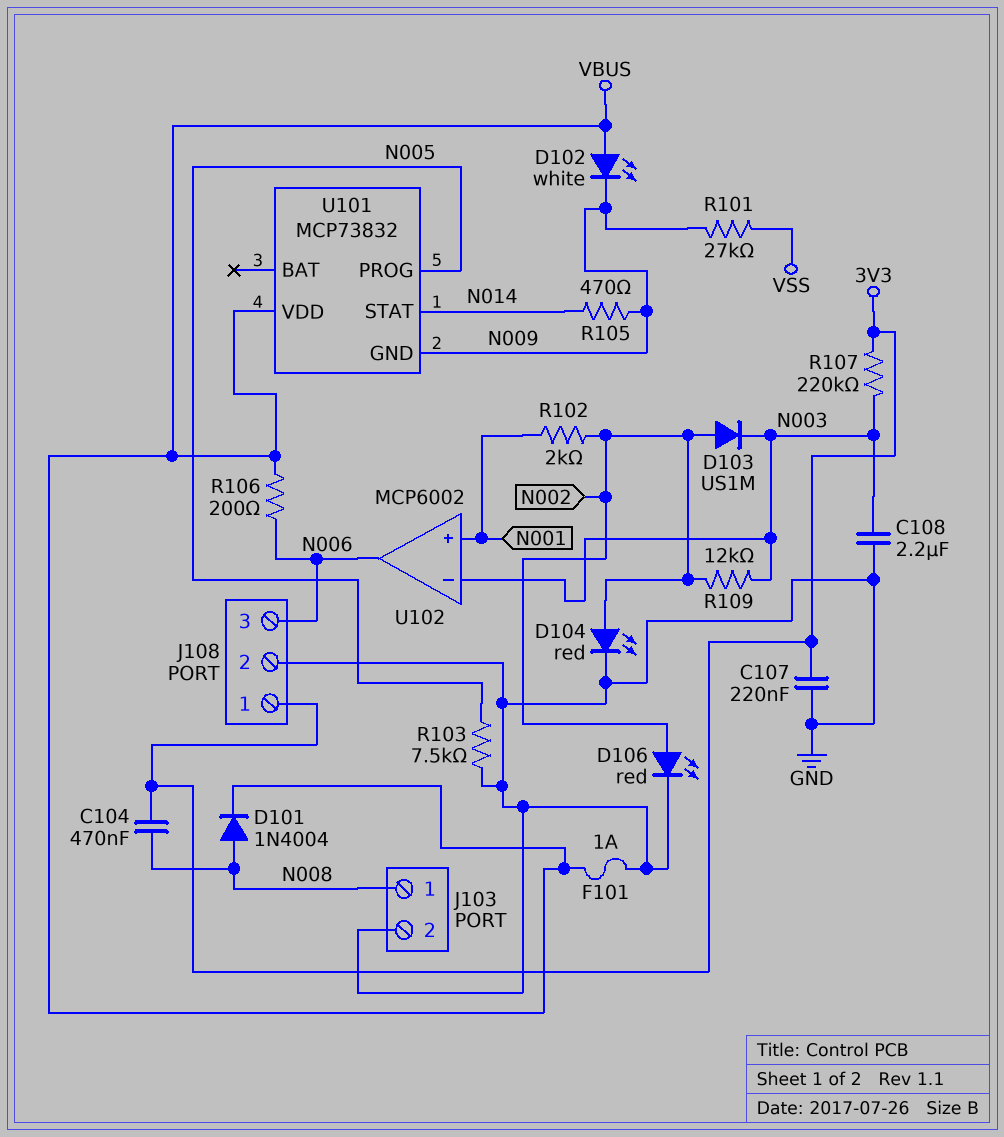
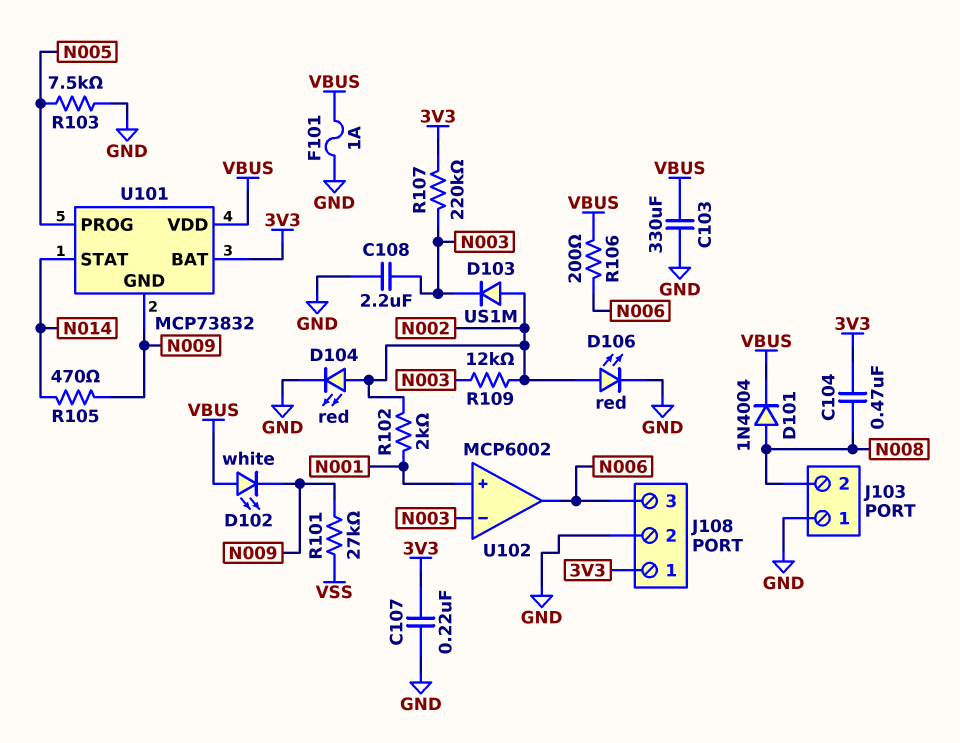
C103: none -> 330uF (GND, VBUS)
J103 pin 1: N008 -> GND
J103 pin 2: GND -> N008
U101 pin BAT: none -> 3V3

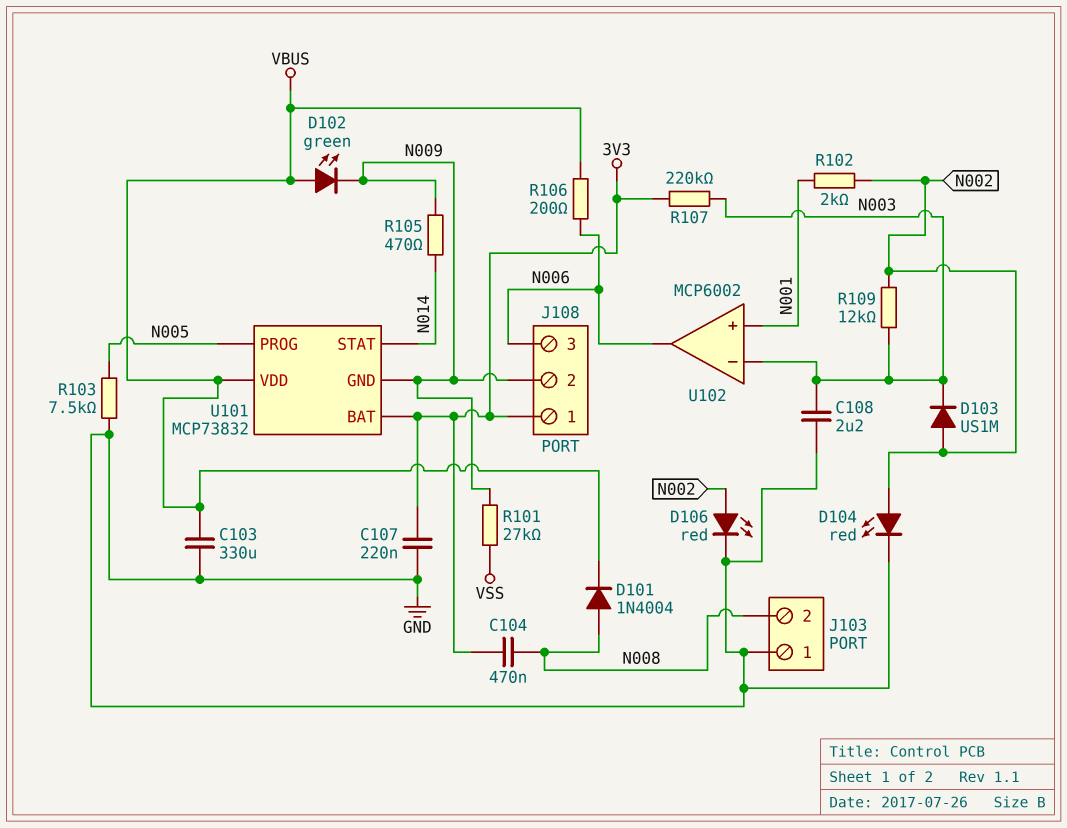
D102: LED white (A VBUS, K N009) -> LED green (A VBUS, K N009)
F101: 1A (GND, VBUS) -> none
J108 pin 2: GND -> N009

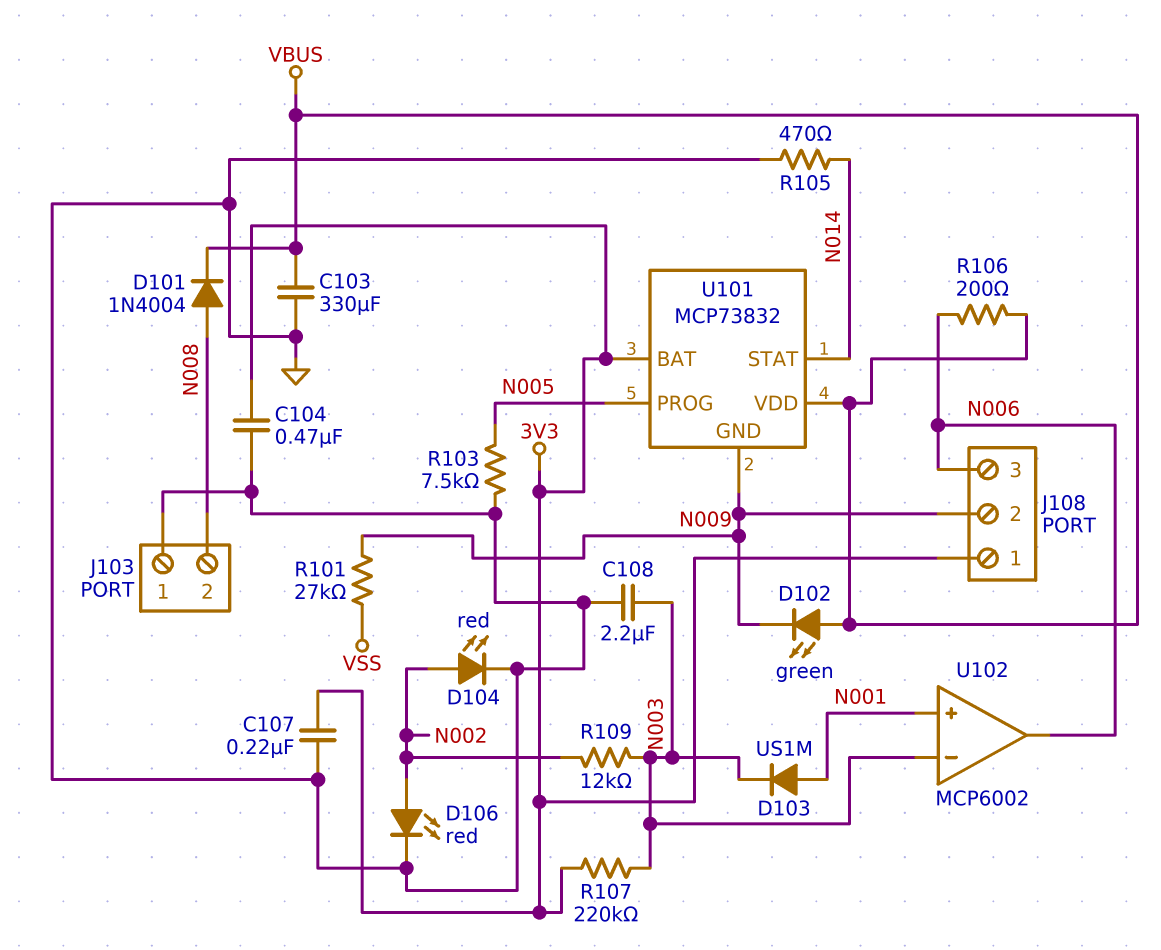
C104: 470nF (3V3, N008) -> 470nF (3V3, GND)
D103: diode US1M (A N002, K N003) -> diode US1M (A N001, K N003)
R102: 2k (N001, N002) -> none
R105: 470 (N009, N014) -> 470 (GND, N014)

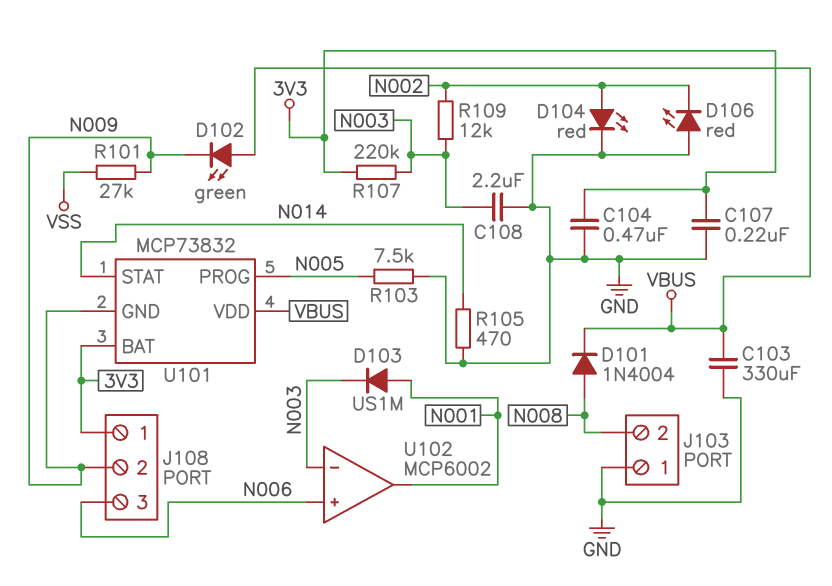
D106: LED red (A N002, K GND) -> LED red (A GND, K N002)
R106: 200 (N006, VBUS) -> none
U102 pin in+: N001 -> N006
U102 pin out: N006 -> N001

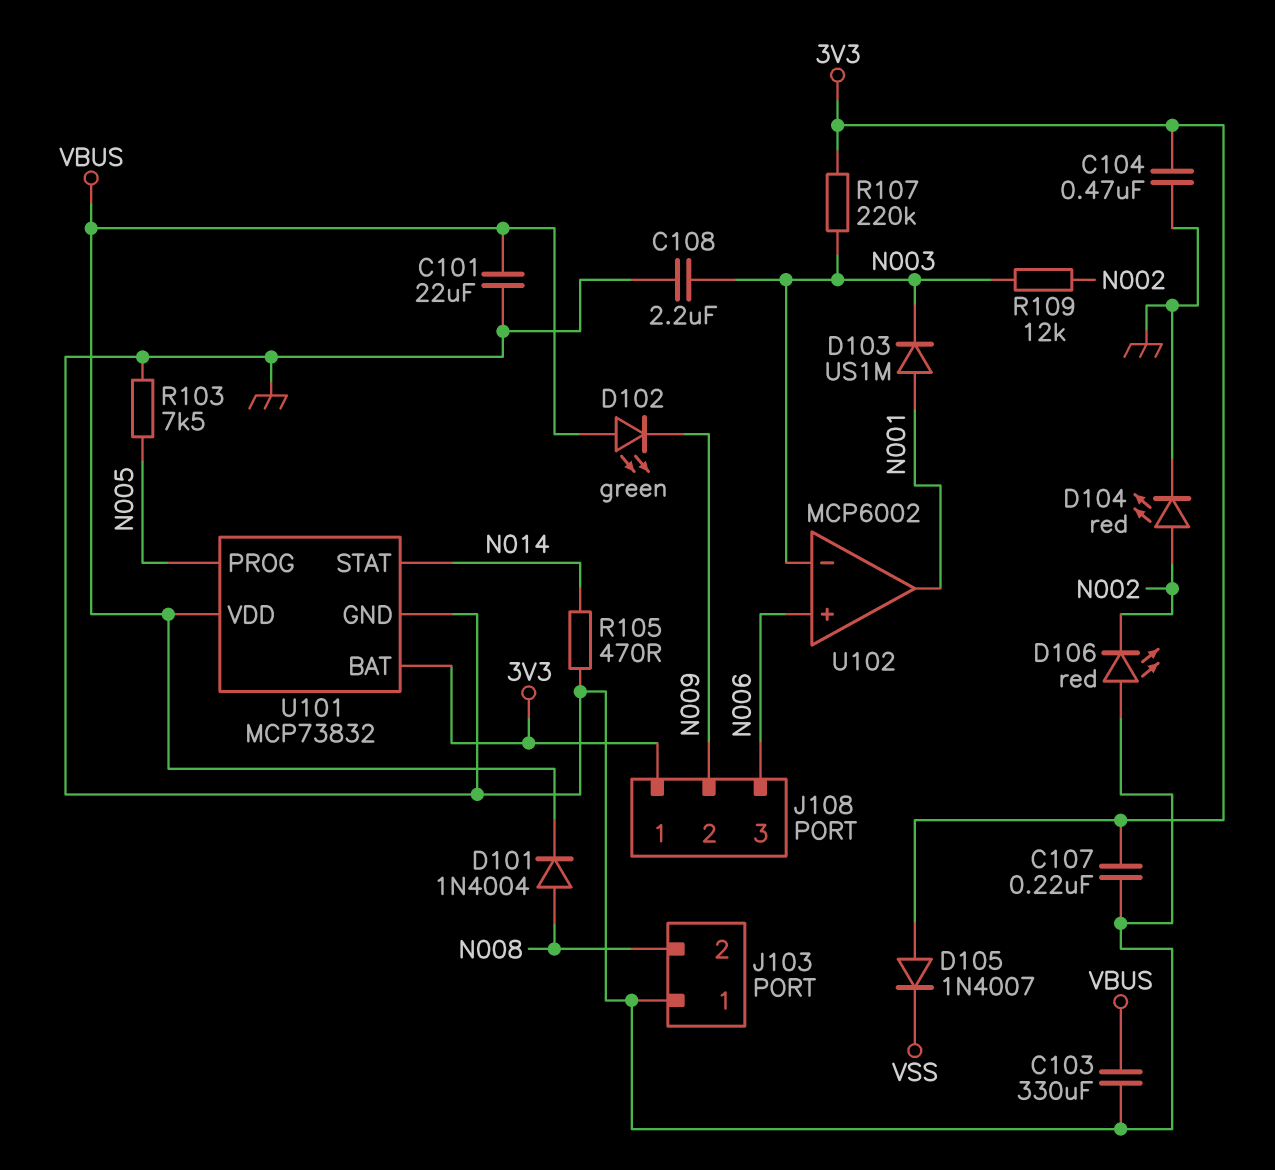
C101: none -> 22uF (GND, VBUS)
D105: none -> diode 1N4007 (A 3V3, K VSS)
R101: 27k (N009, VSS) -> none
U101 pin GND: N009 -> GND

